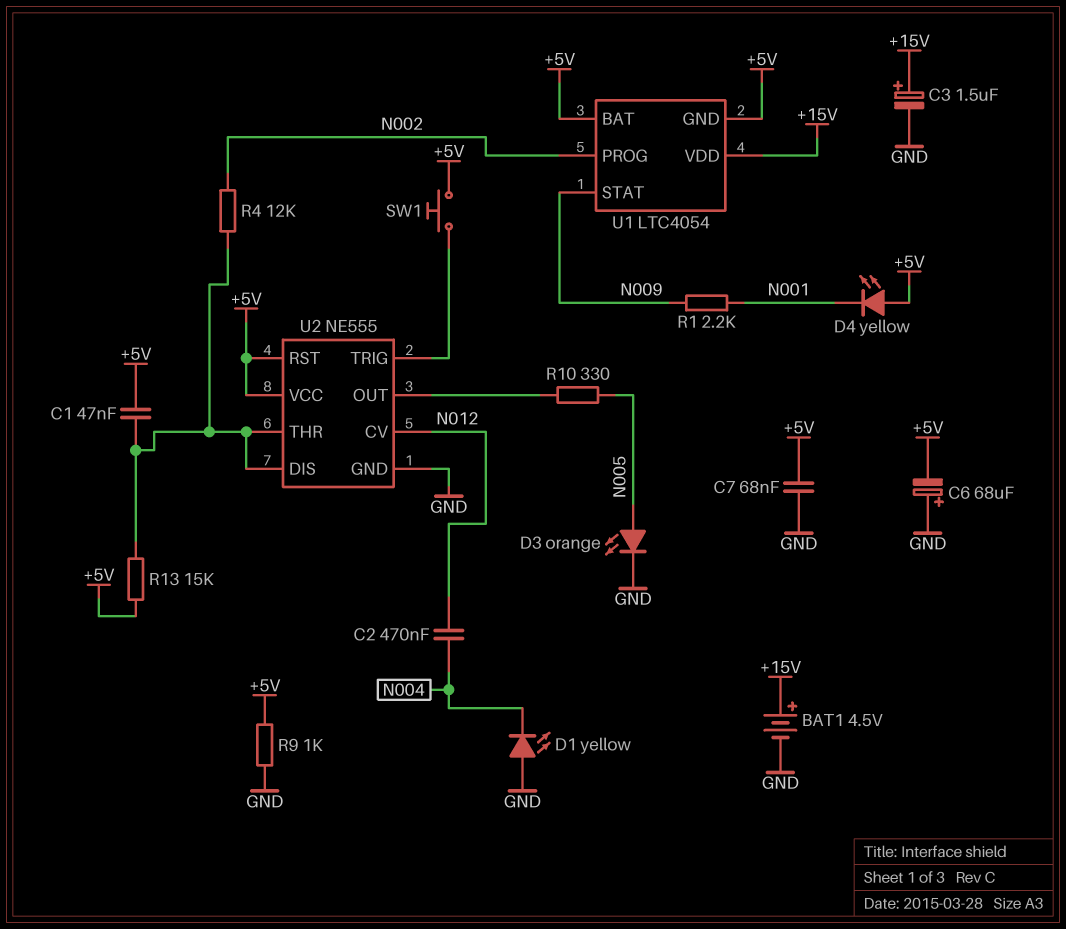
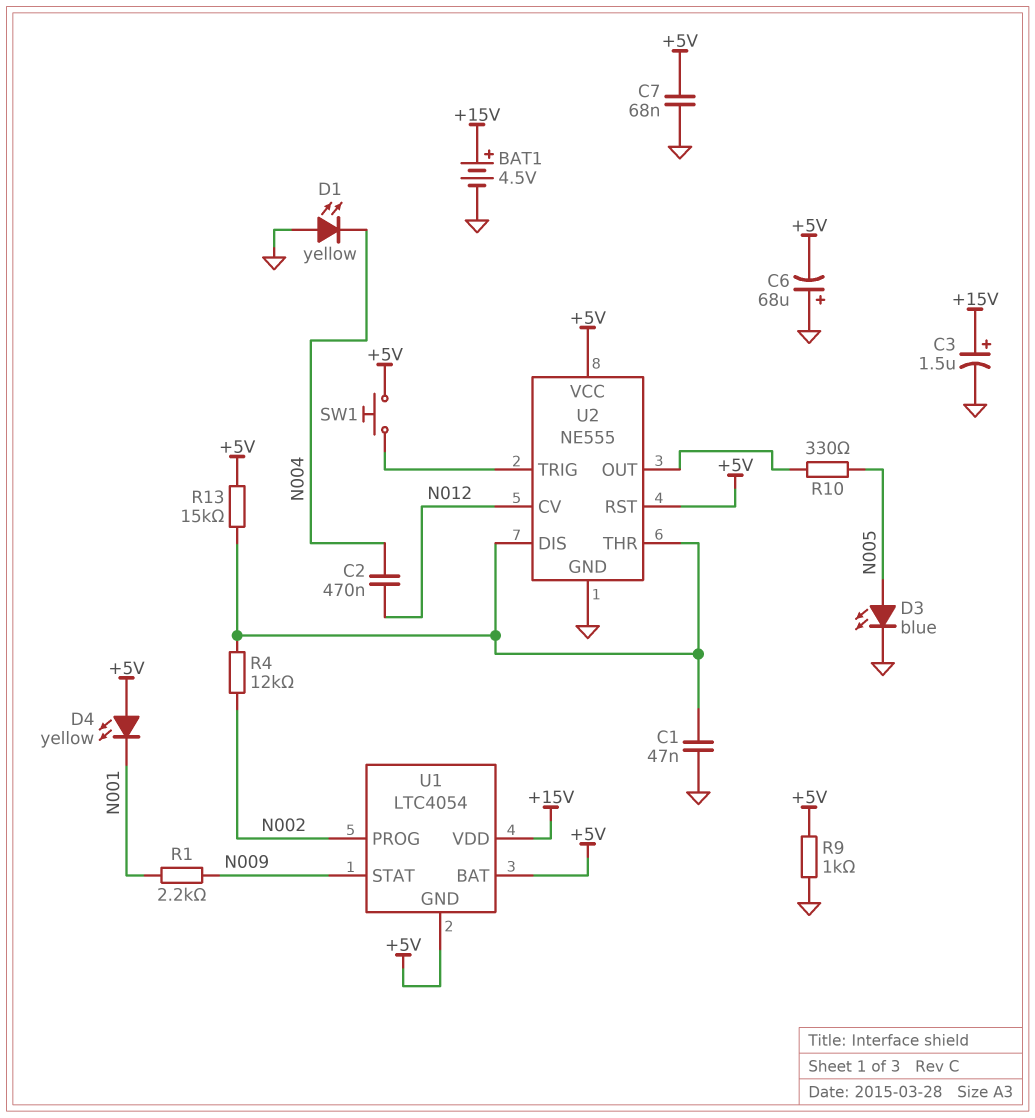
C1: 47nF (+5V, U2/DIS) -> 47nF (GND, U2/DIS)
D3: LED orange (A N005, K GND) -> LED blue (A N005, K GND)

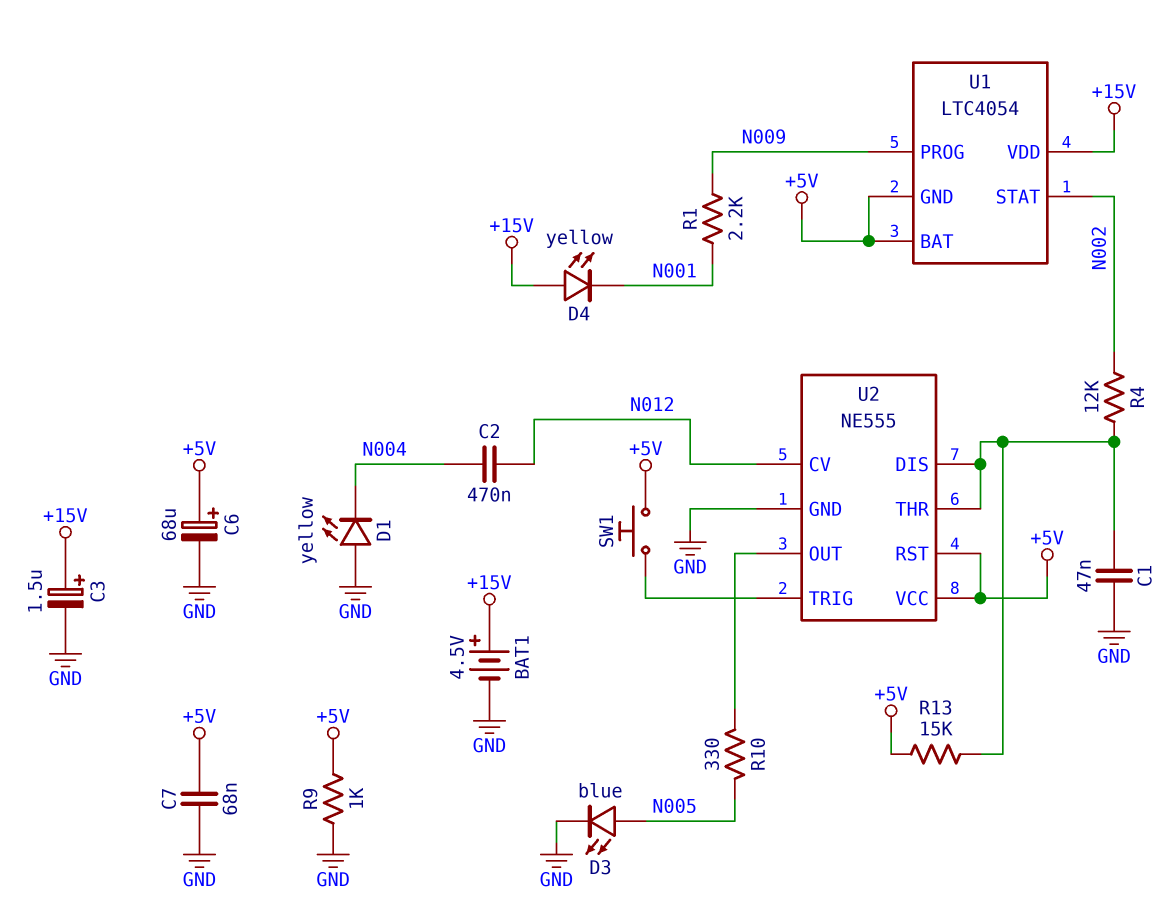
C6: 68uF (plus GND, minus +5V) -> 68uF (plus +5V, minus GND)
D4: LED yellow (A +5V, K N001) -> LED yellow (A +15V, K N001)
U1 pin PROG: N002 -> N009
U1 pin STAT: N009 -> N002

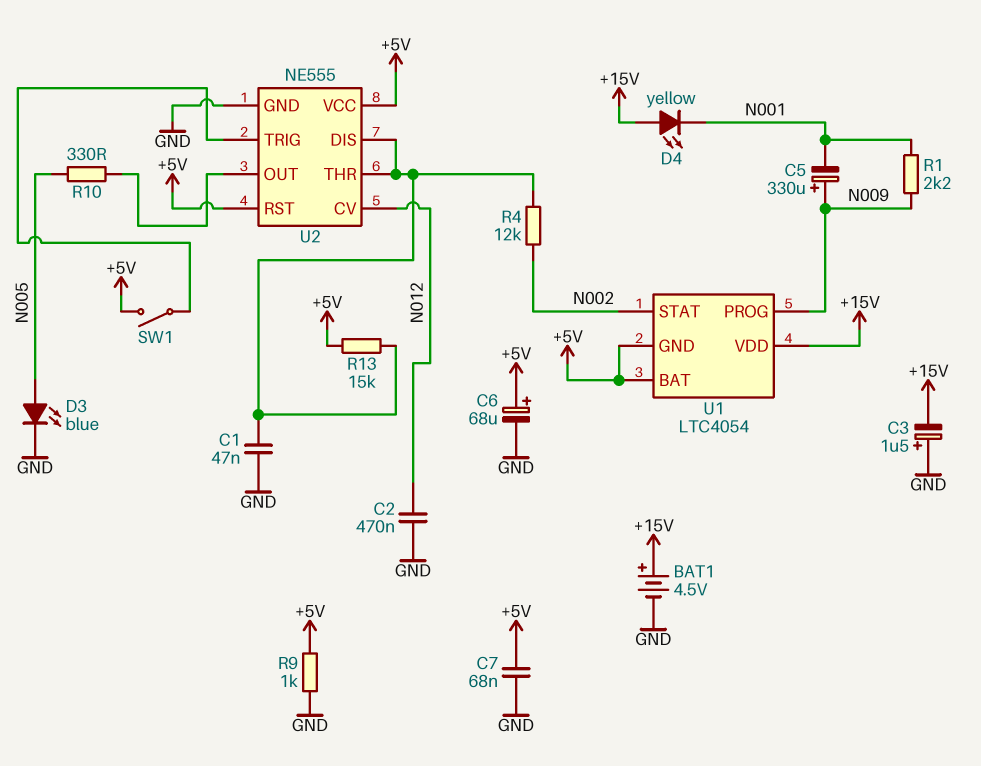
C2: 470nF (N004, N012) -> 470nF (GND, N012)
C3: 1.5uF (plus +15V, minus GND) -> 1.5uF (plus GND, minus +15V)
C5: none -> 330uF (plus N009, minus N001)
D1: LED yellow (A GND, K N004) -> none
SW1: button (+5V, U2/TRIG) -> switch (+5V, U2/TRIG)

